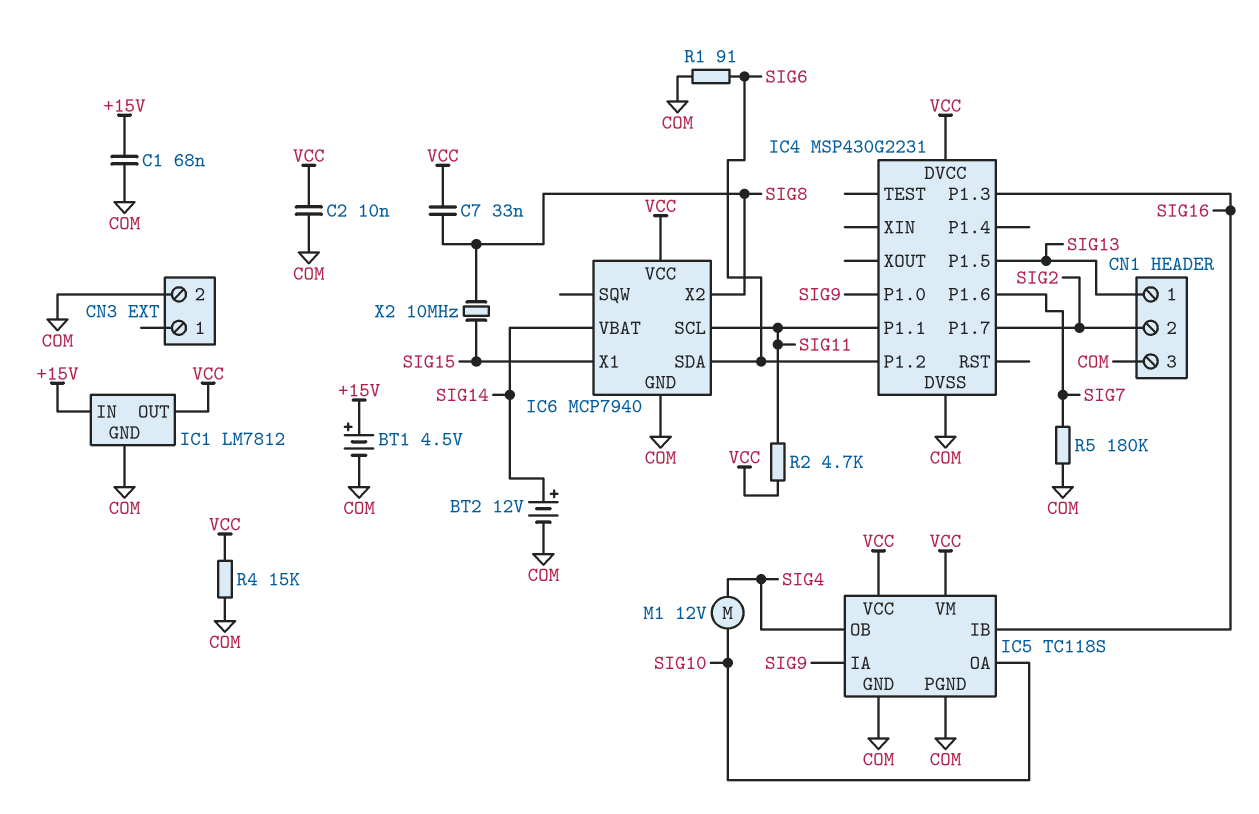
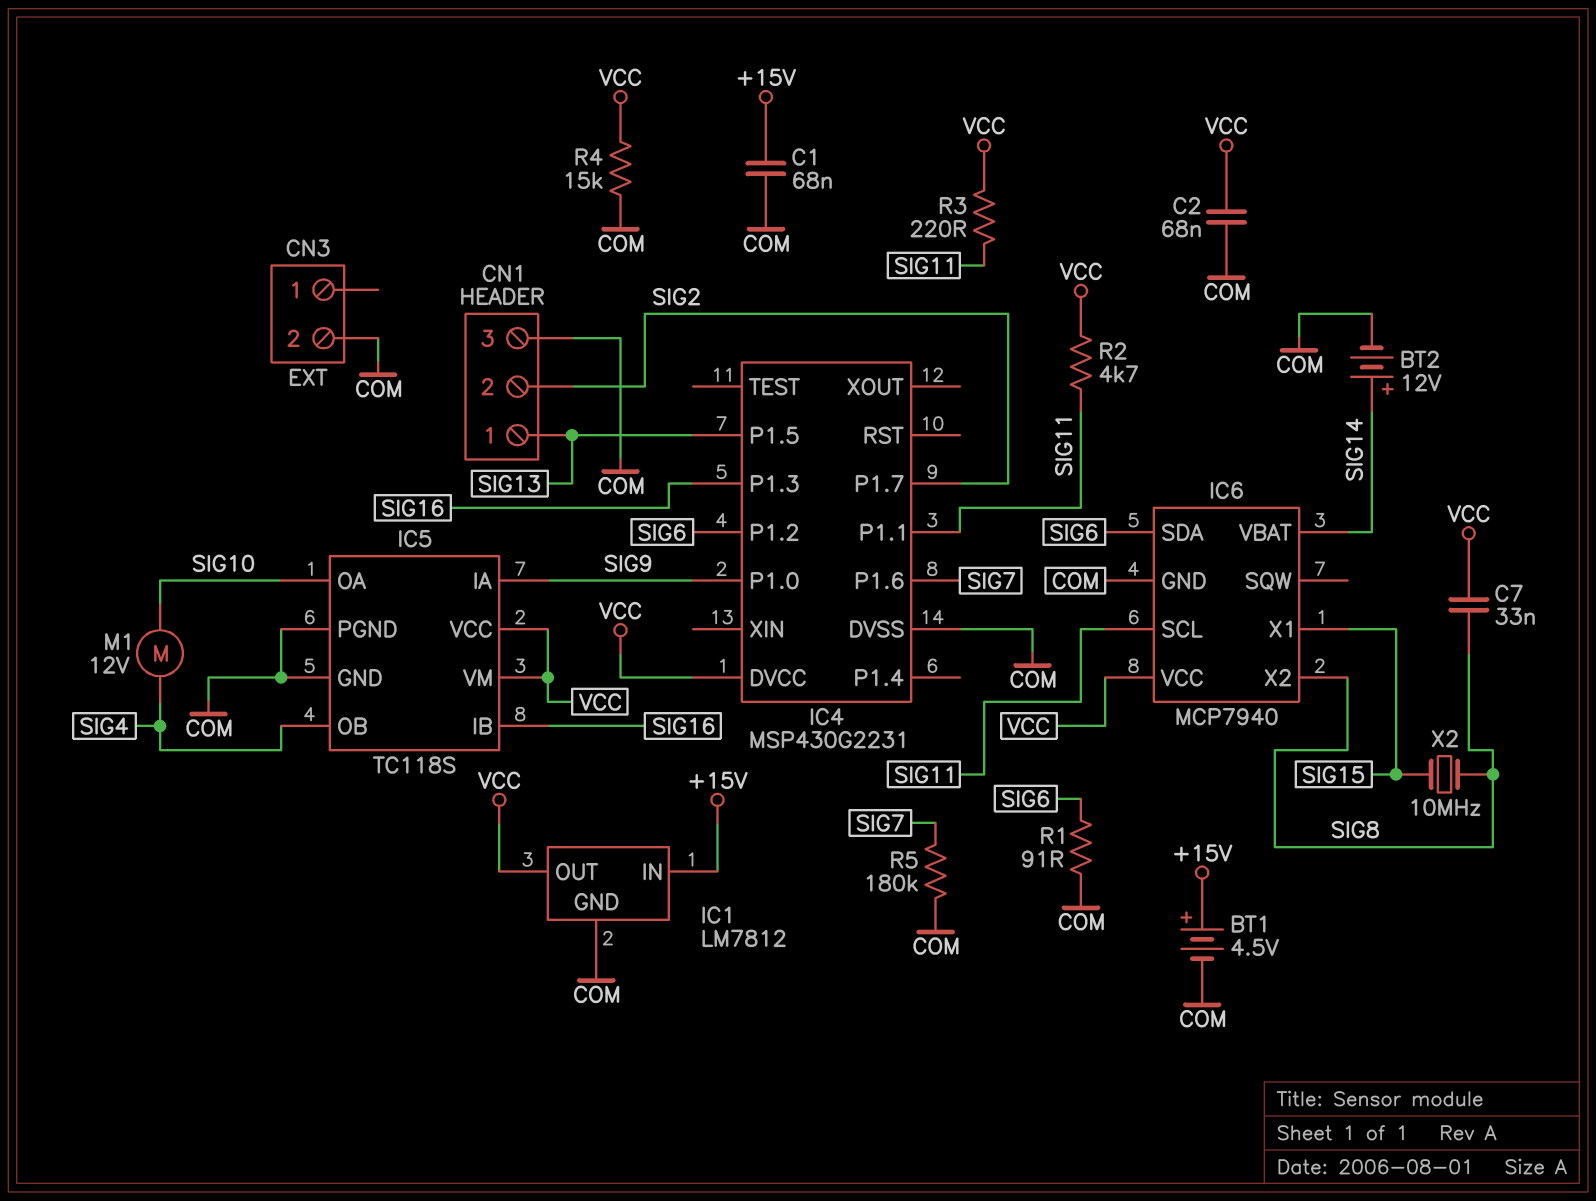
C2: 10nF (COM, VCC) -> 68nF (COM, VCC)
R3: none -> 220 (SIG11, VCC)

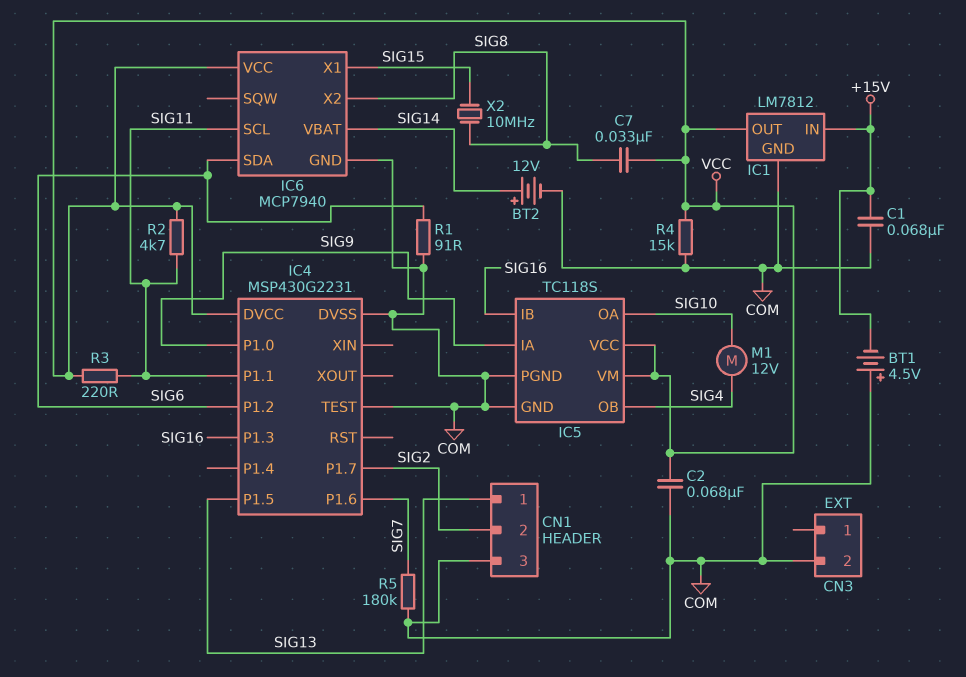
BT1: 4.5V (plus +15V, minus COM) -> 4.5V (plus COM, minus +15V)
IC4 pin TEST: none -> COM

